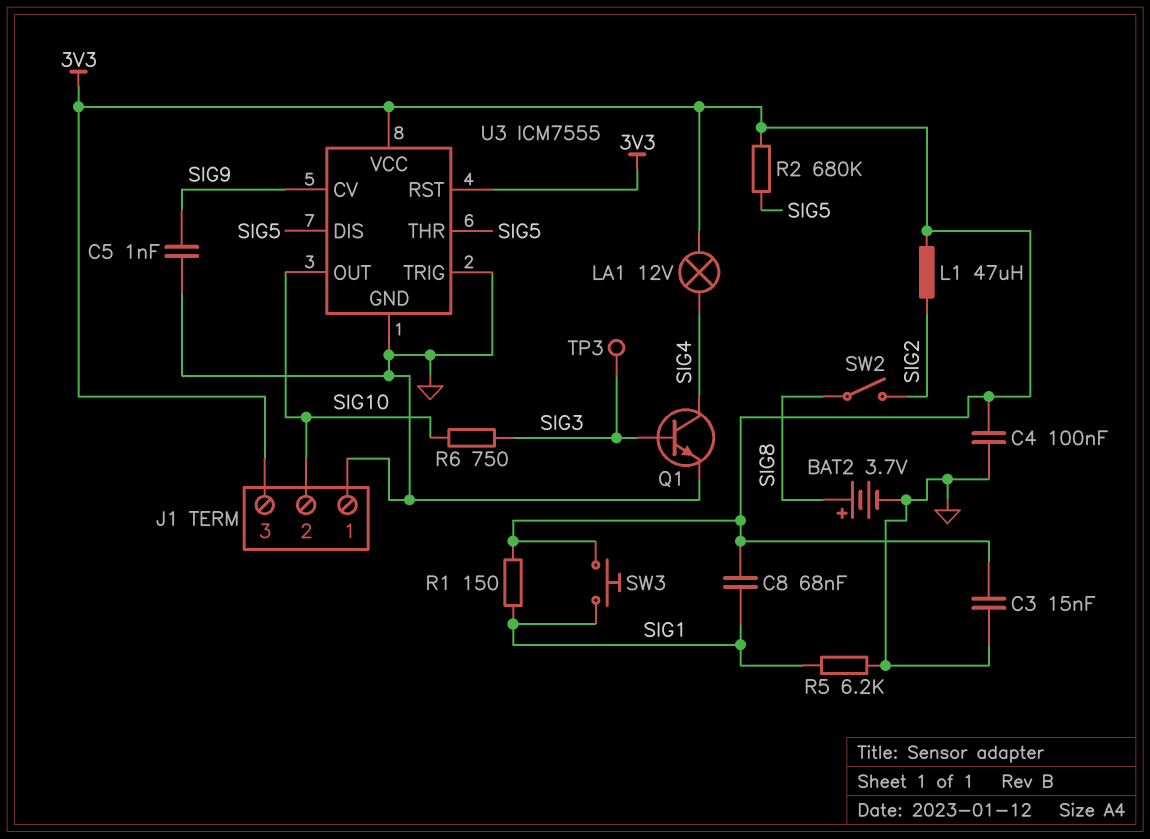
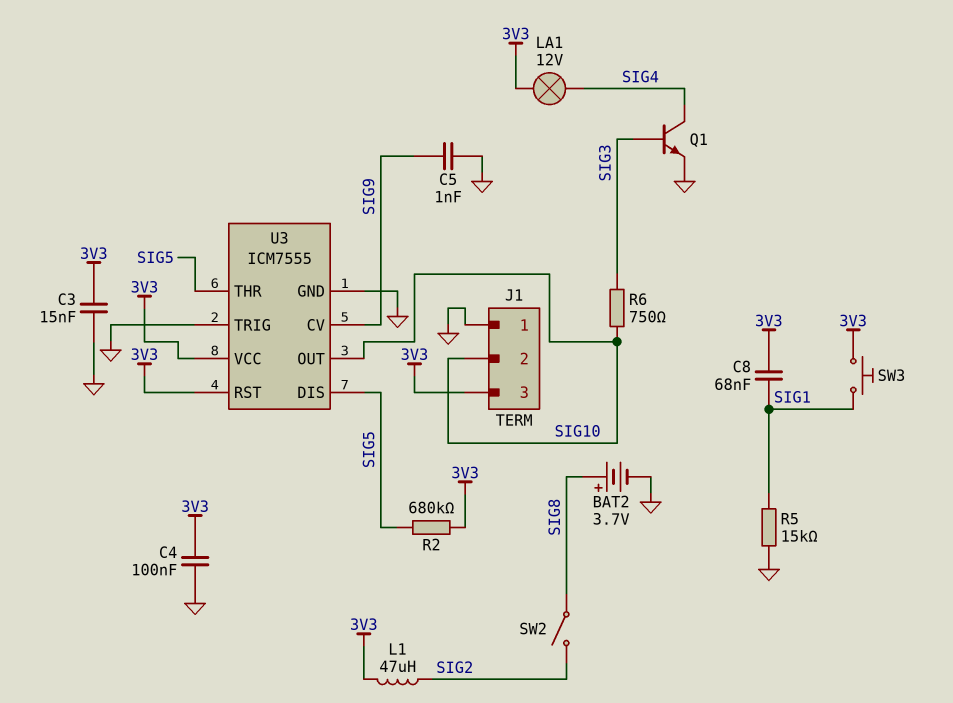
R1: 150 (3V3, SIG1) -> none
R5: 6.2k (GND, SIG1) -> 15k (GND, SIG1)
TP3: test point (SIG3) -> none

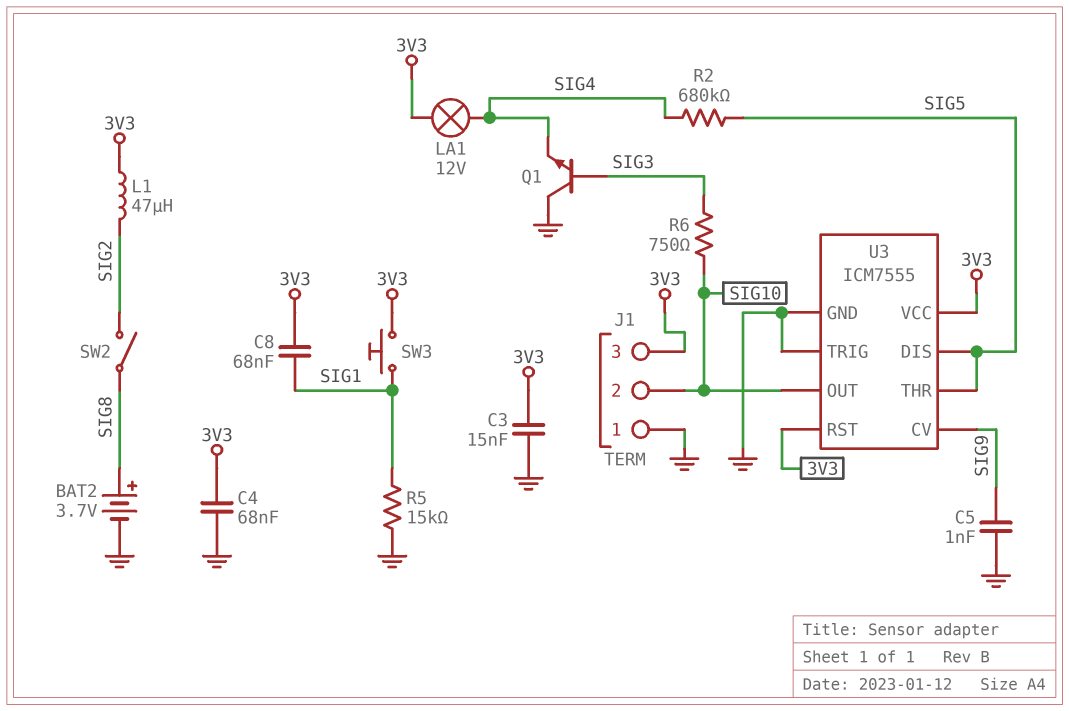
C4: 100nF (3V3, GND) -> 68nF (3V3, GND)
Q1: NPN (B SIG3, C SIG4, E GND) -> NPN (B SIG3, C GND, E SIG4)
R2: 680k (3V3, SIG5) -> 680k (SIG4, SIG5)

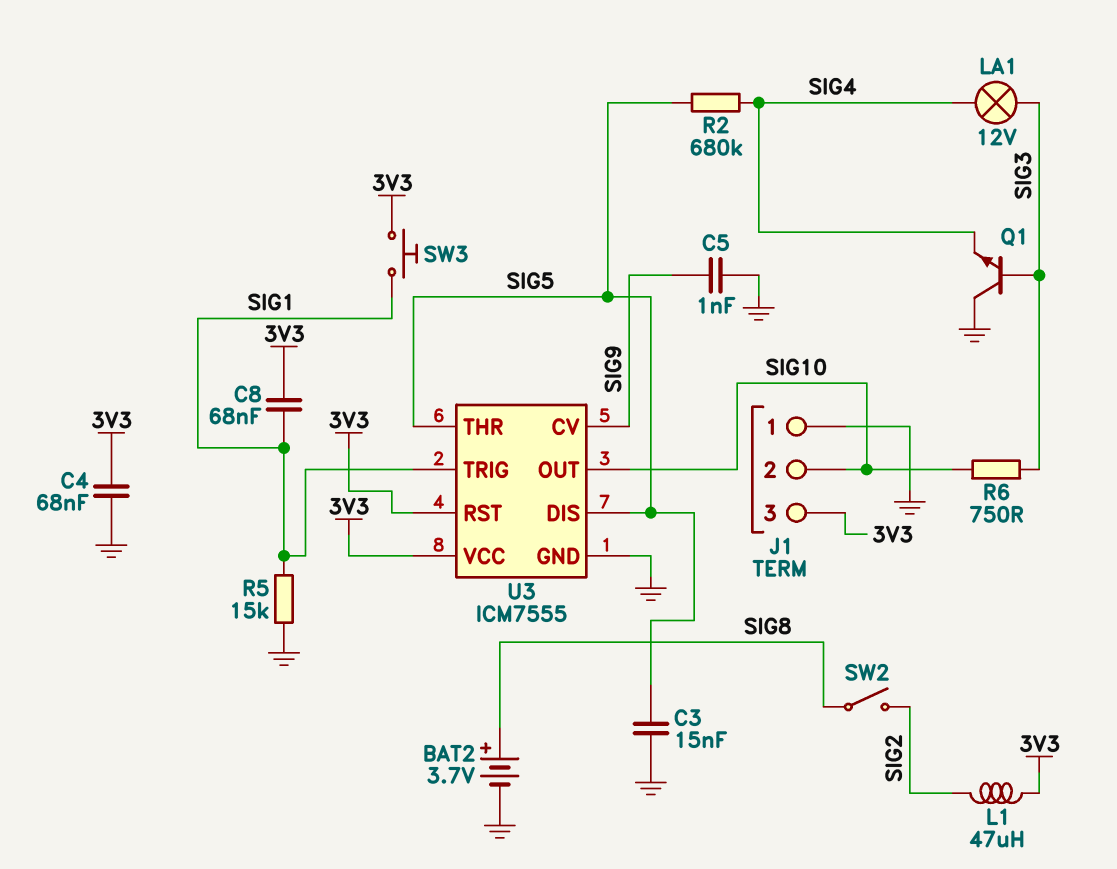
C3: 15nF (3V3, GND) -> 15nF (GND, SIG5)
LA1: lamp 12V (3V3, SIG4) -> lamp 12V (SIG3, SIG4)
U3 pin TRIG: GND -> SIG1

